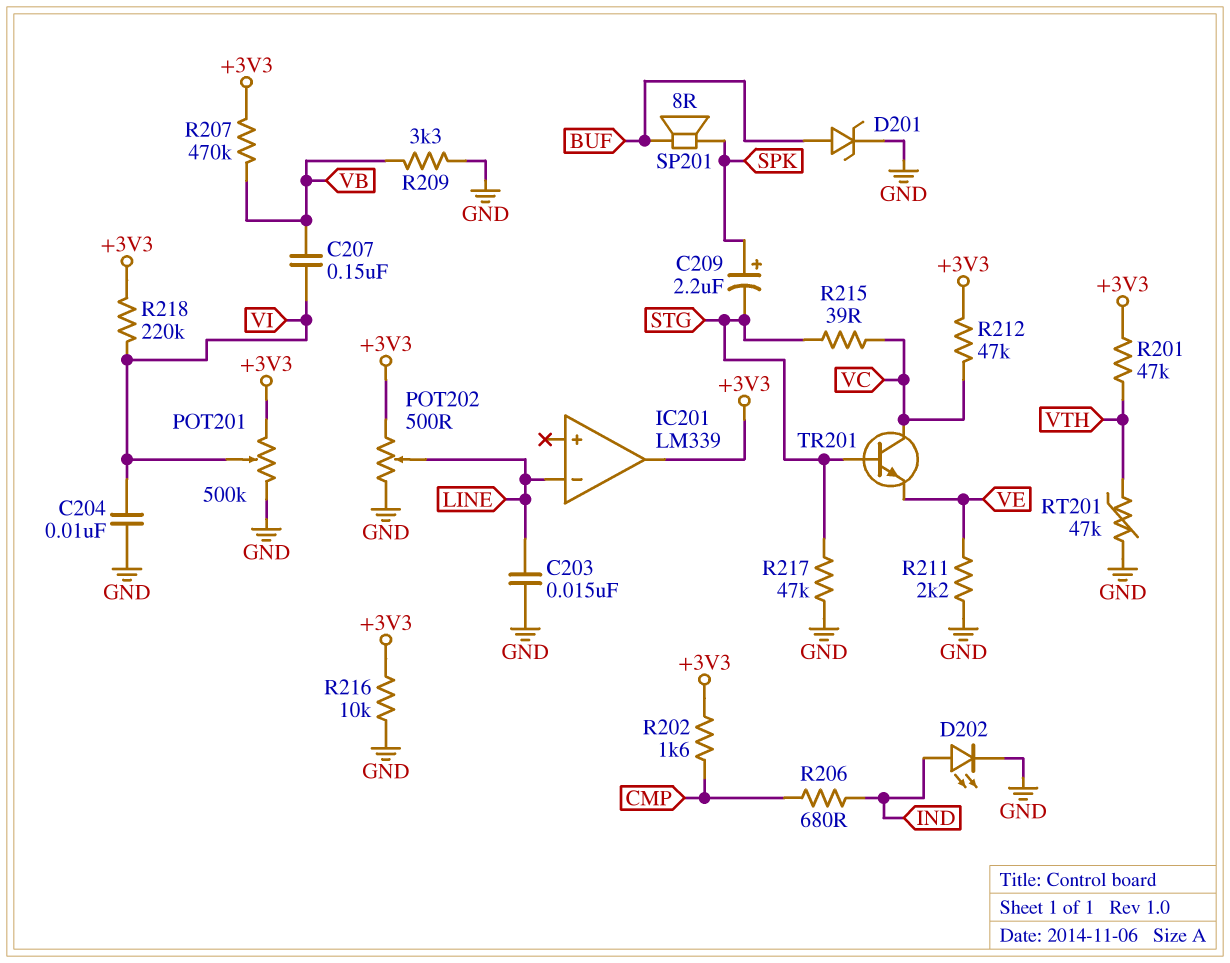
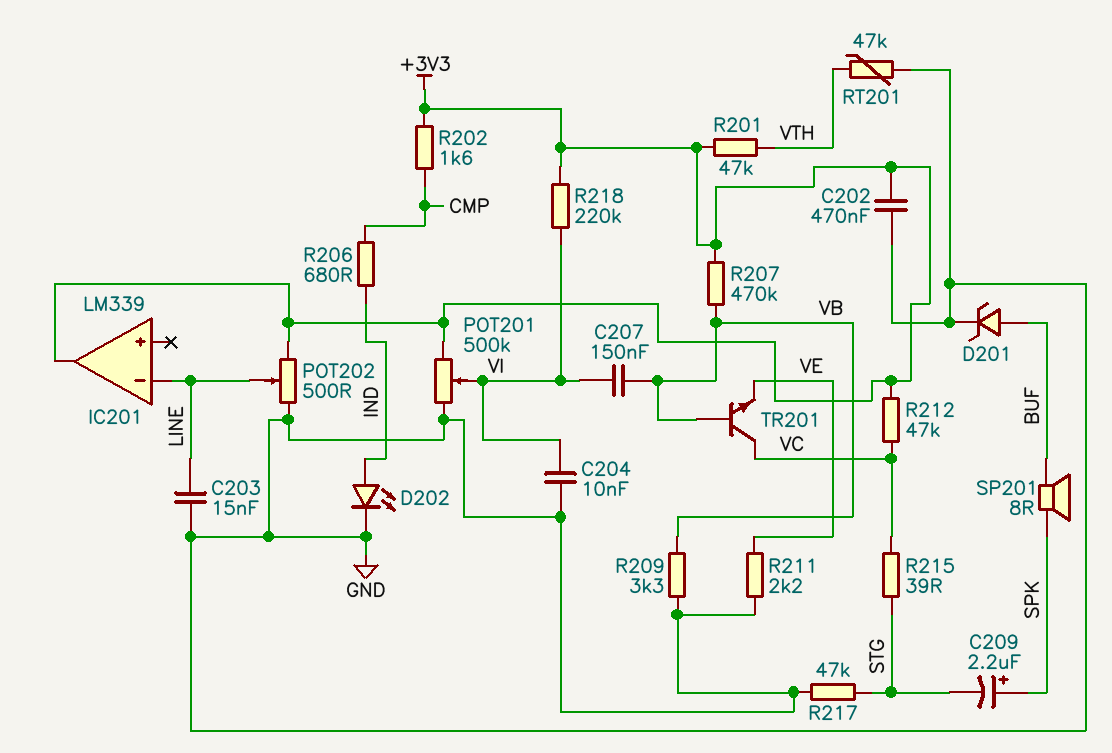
C202: none -> 470nF (+3V3, GND)
R216: 10k (+3V3, GND) -> none
TR201: NPN (B STG, C VC, E VE) -> NPN (B VB, C VC, E VE)

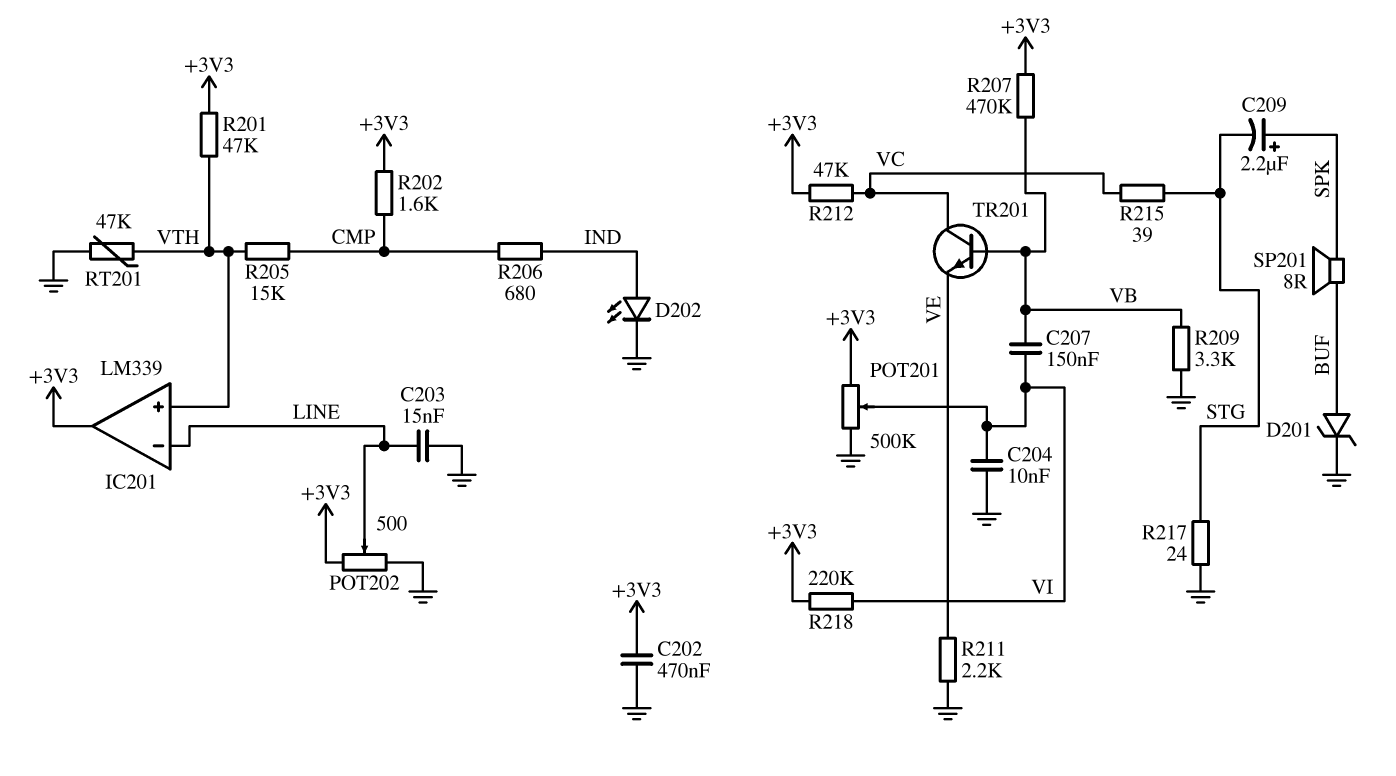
IC201 pin in+: none -> VTH
R205: none -> 15k (CMP, VTH)
R217: 47k (GND, STG) -> 24 (GND, STG)

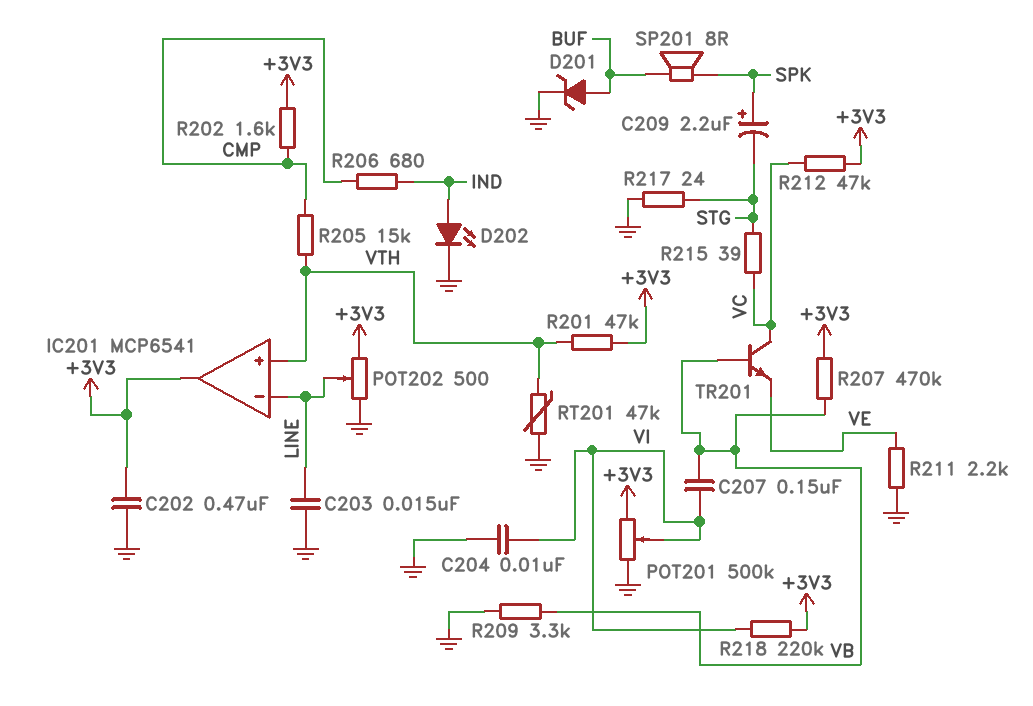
IC201: LM339 -> MCP6541

